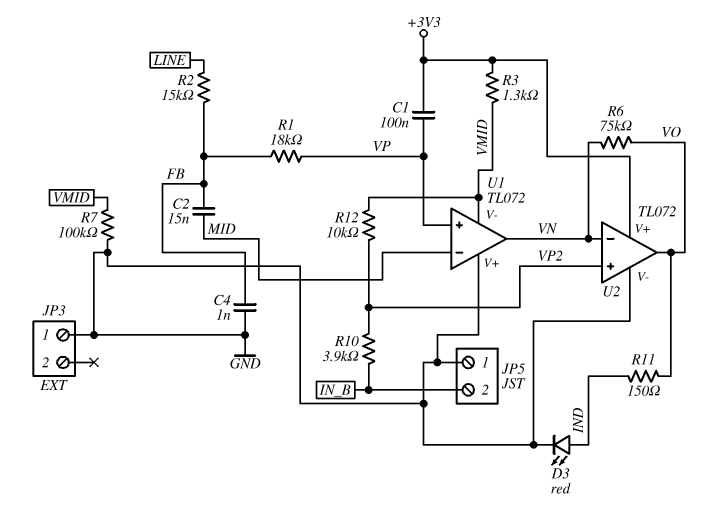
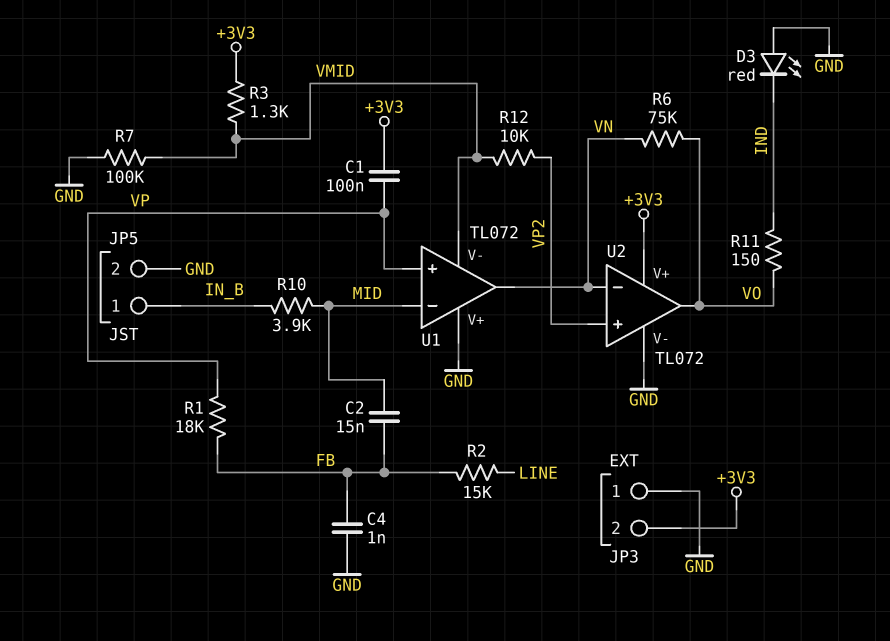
D3: LED red (A IND, K GND) -> LED red (A GND, K IND)
JP3 pin 2: none -> +3V3
JP5 pin 1: GND -> IN_B
JP5 pin 2: IN_B -> GND
R10: 3.9k (IN_B, VP2) -> 3.9k (IN_B, MID)

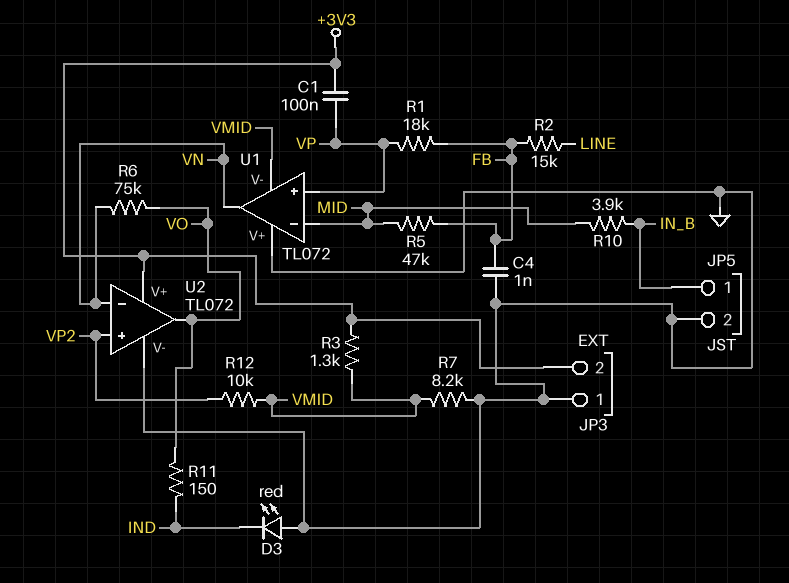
C2: 15nF (FB, MID) -> none
R5: none -> 47k (FB, MID)
R7: 100k (GND, VMID) -> 8.2k (GND, VMID)

